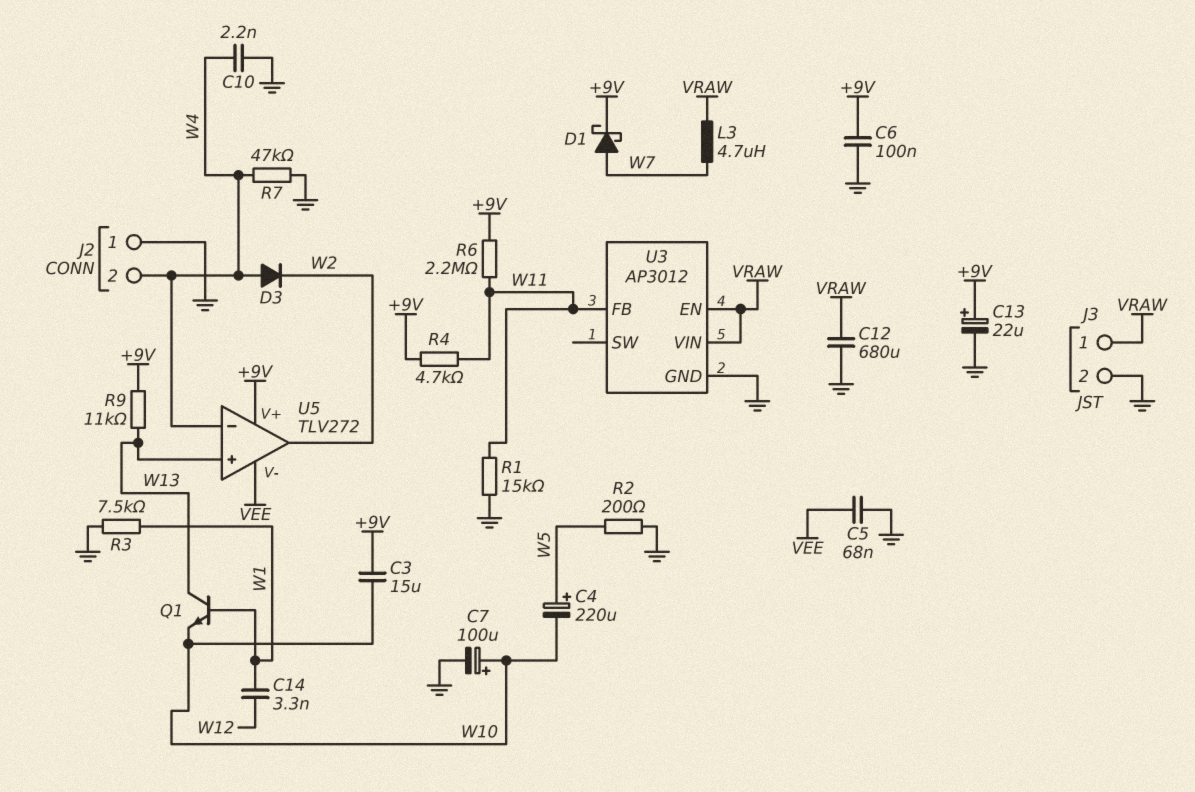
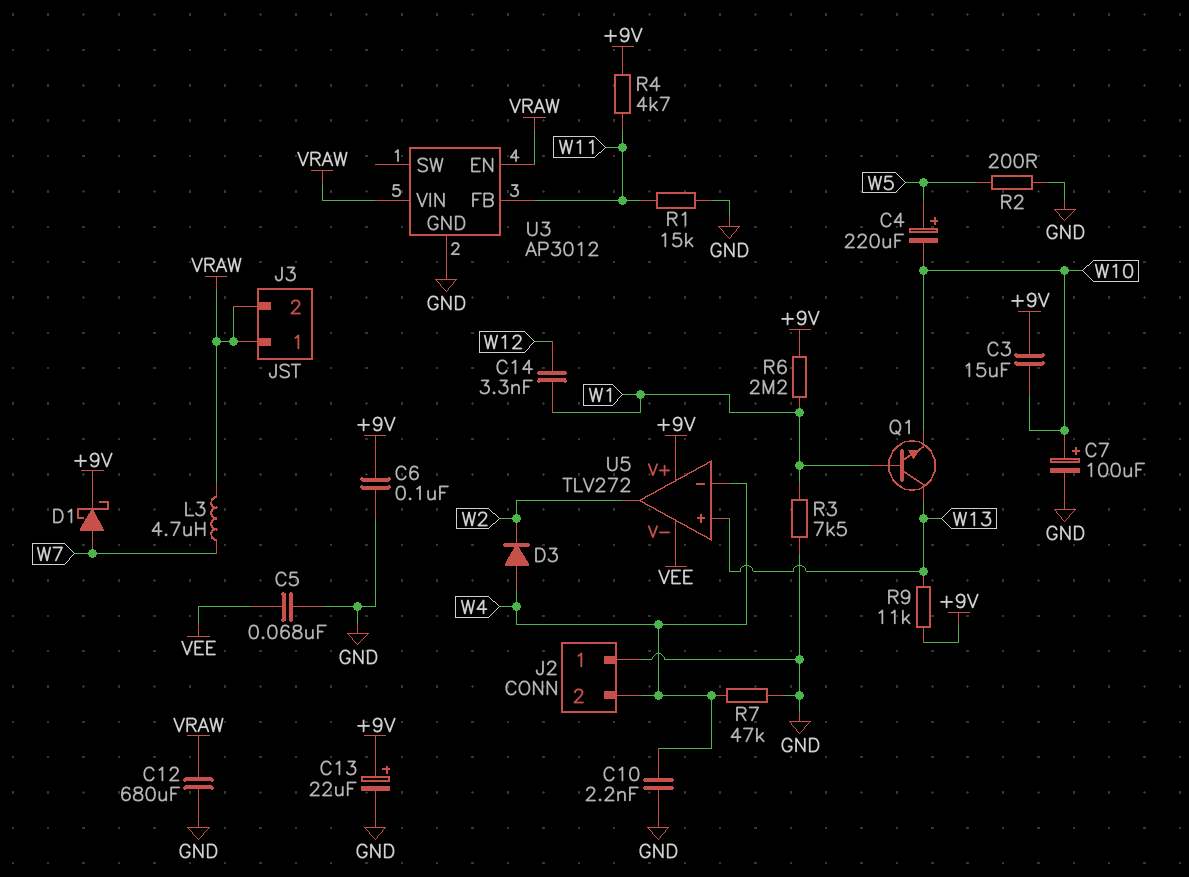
J3 pin 2: GND -> VRAW
R6: 2.2M (+9V, W11) -> 2.2M (+9V, W1)

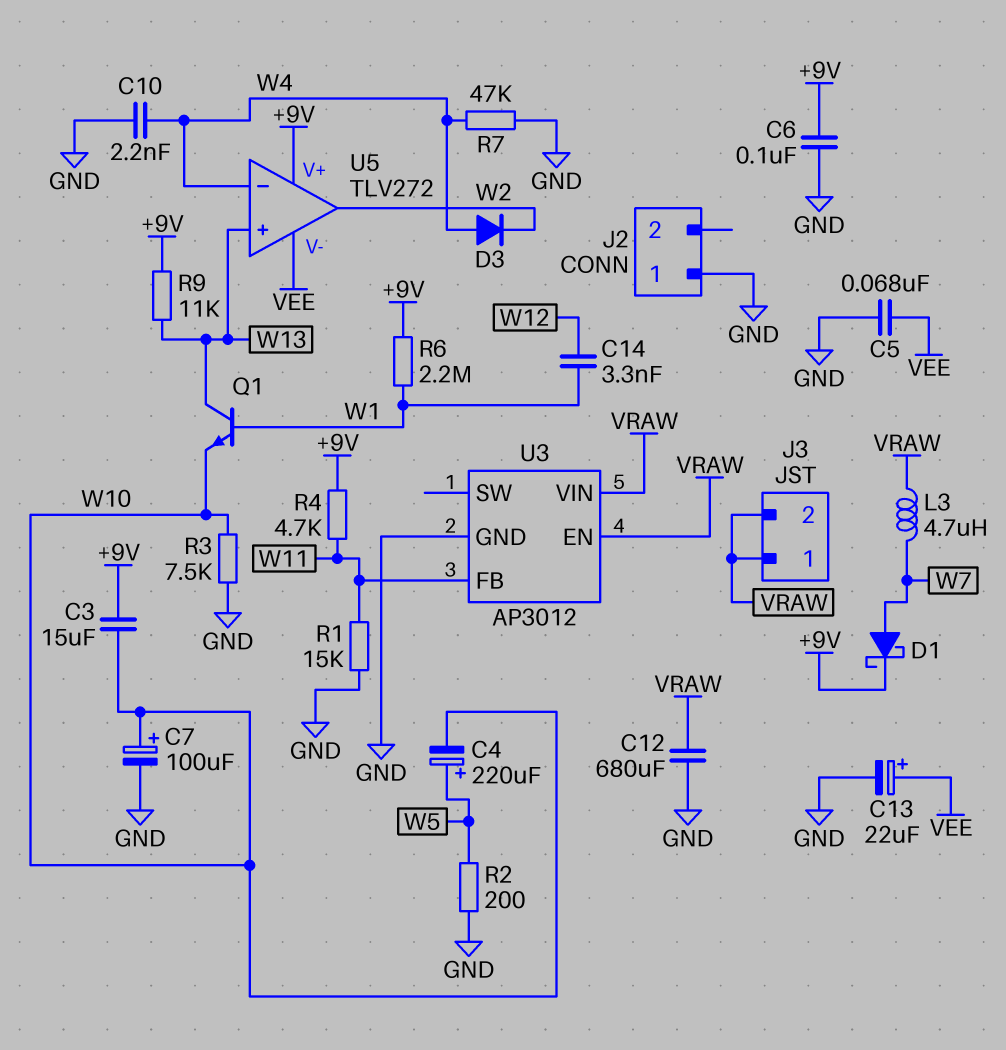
C13: 22uF (plus +9V, minus GND) -> 22uF (plus VEE, minus GND)
J2 pin 2: W4 -> none
R3: 7.5k (GND, W1) -> 7.5k (GND, W10)

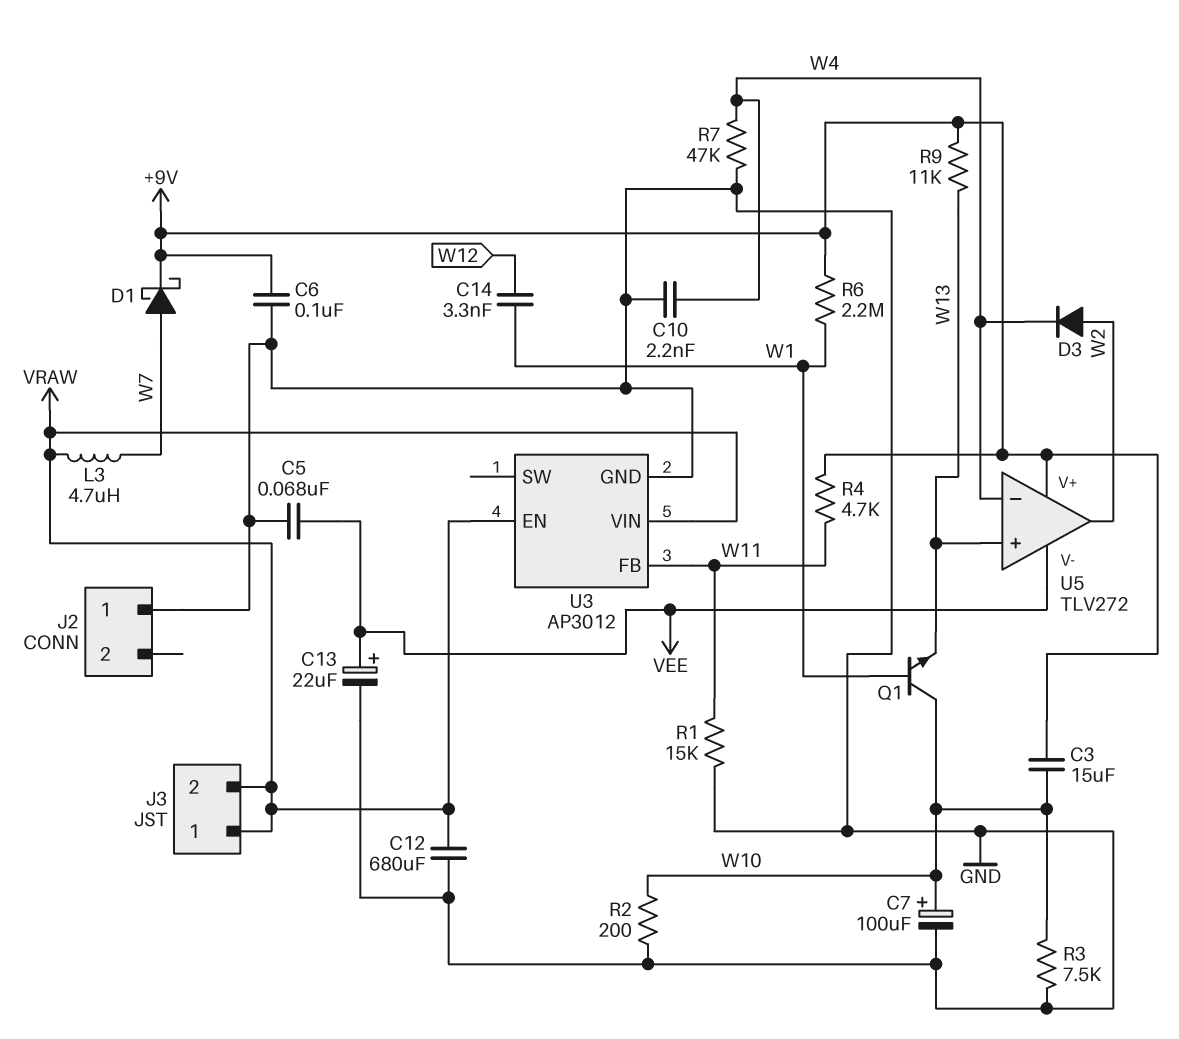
C4: 220uF (plus W5, minus W10) -> none
D3: diode (A W4, K W2) -> diode (A W2, K W4)
Q1: NPN (B W1, C W13, E W10) -> NPN (B W1, C W10, E W13)
R2: 200 (GND, W5) -> 200 (GND, W10)

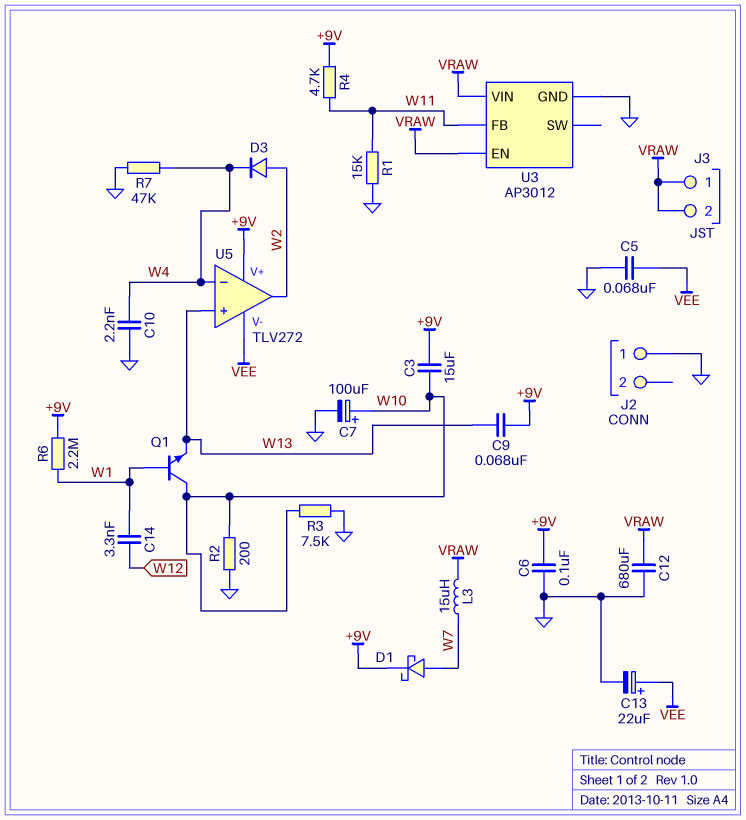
C9: none -> 68nF (+9V, W13)
L3: 4.7uH (VRAW, W7) -> 15uH (VRAW, W7)
R9: 11k (+9V, W13) -> none

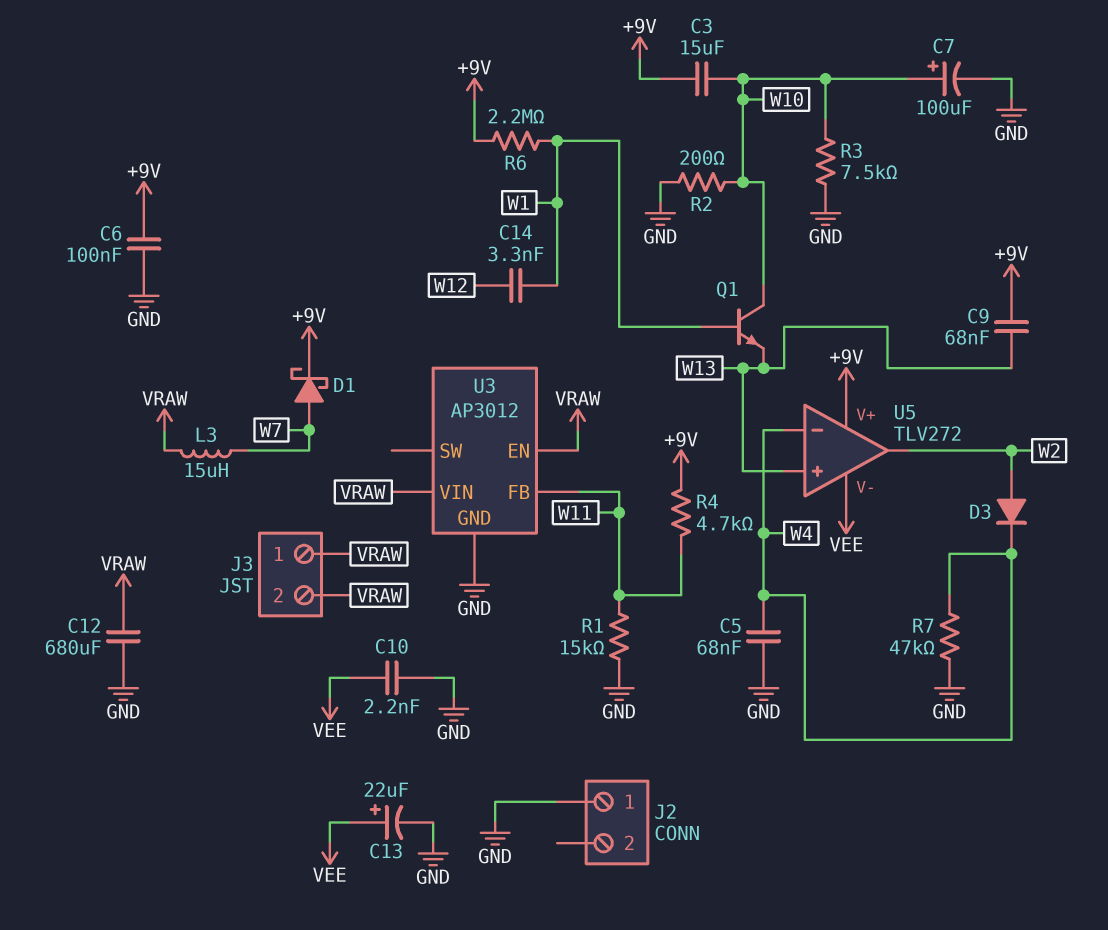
C5: 68nF (GND, VEE) -> 68nF (GND, W4)
C10: 2.2nF (GND, W4) -> 2.2nF (GND, VEE)

